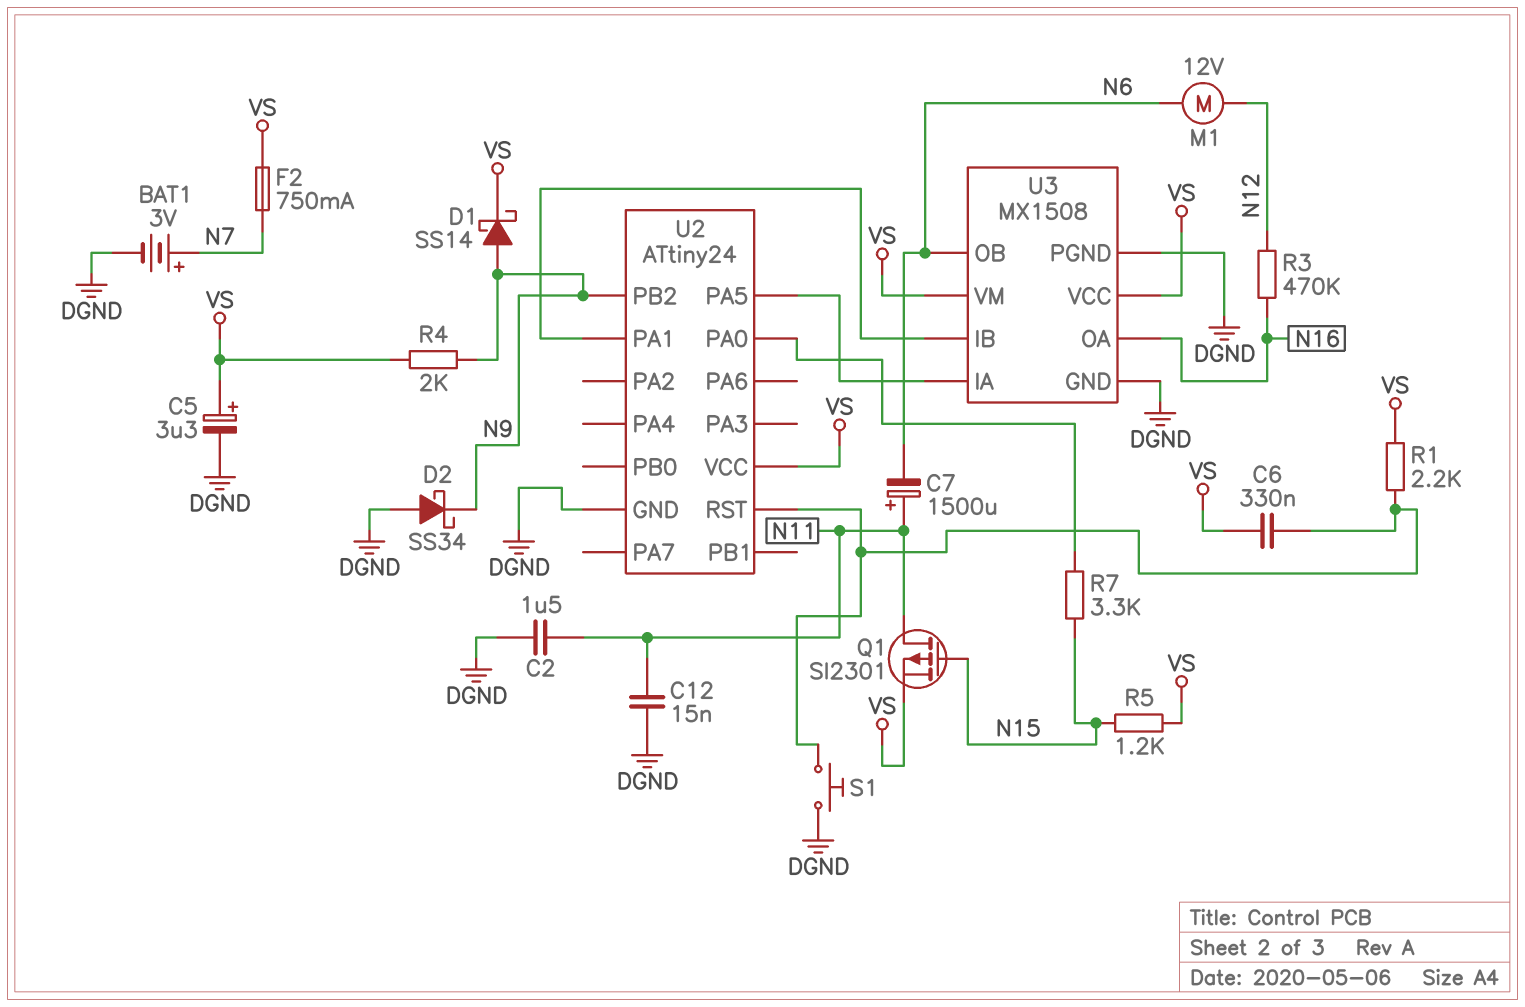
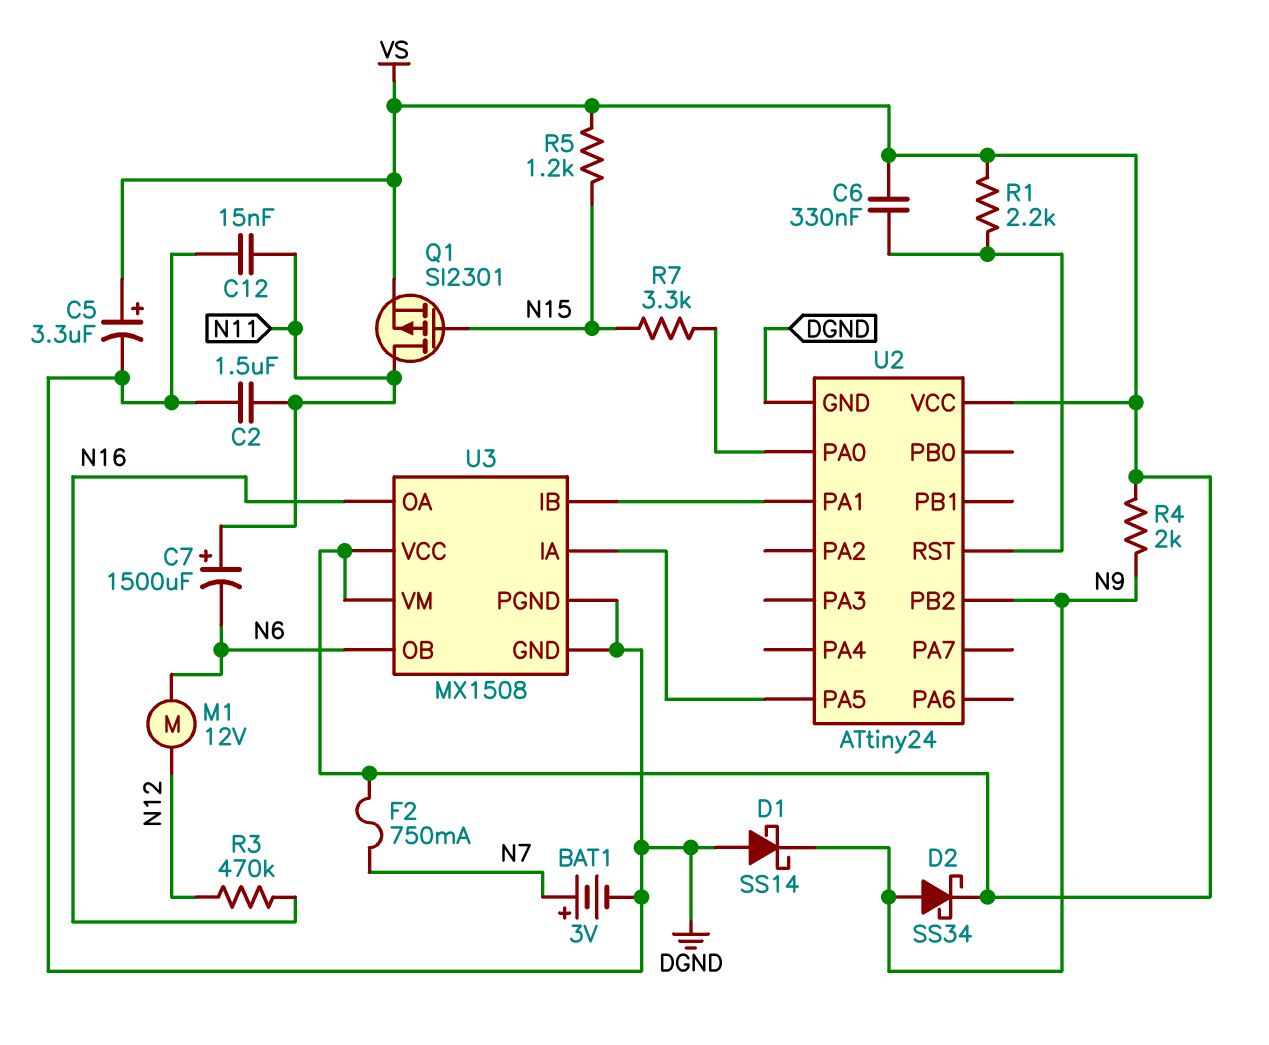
D1: schottky SS14 (A N9, K VS) -> schottky SS14 (A DGND, K N9)
D2: schottky SS34 (A DGND, K N9) -> schottky SS34 (A N9, K VS)
S1: button (DGND, U2/RST) -> none

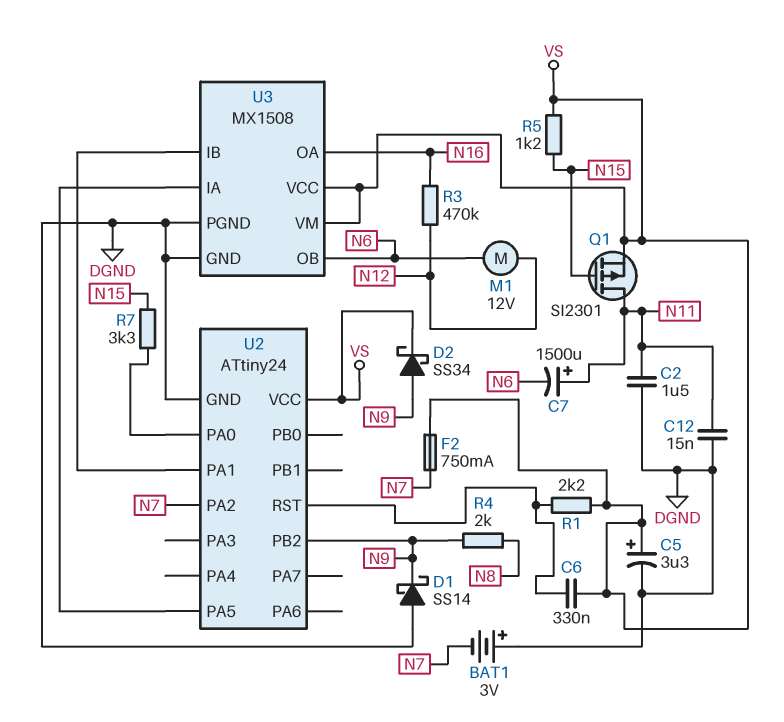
BAT1: 3V (plus N7, minus DGND) -> 3V (plus DGND, minus N7)
R4: 2k (N9, VS) -> 2k (N8, N9)
U2 pin PA2: none -> N7

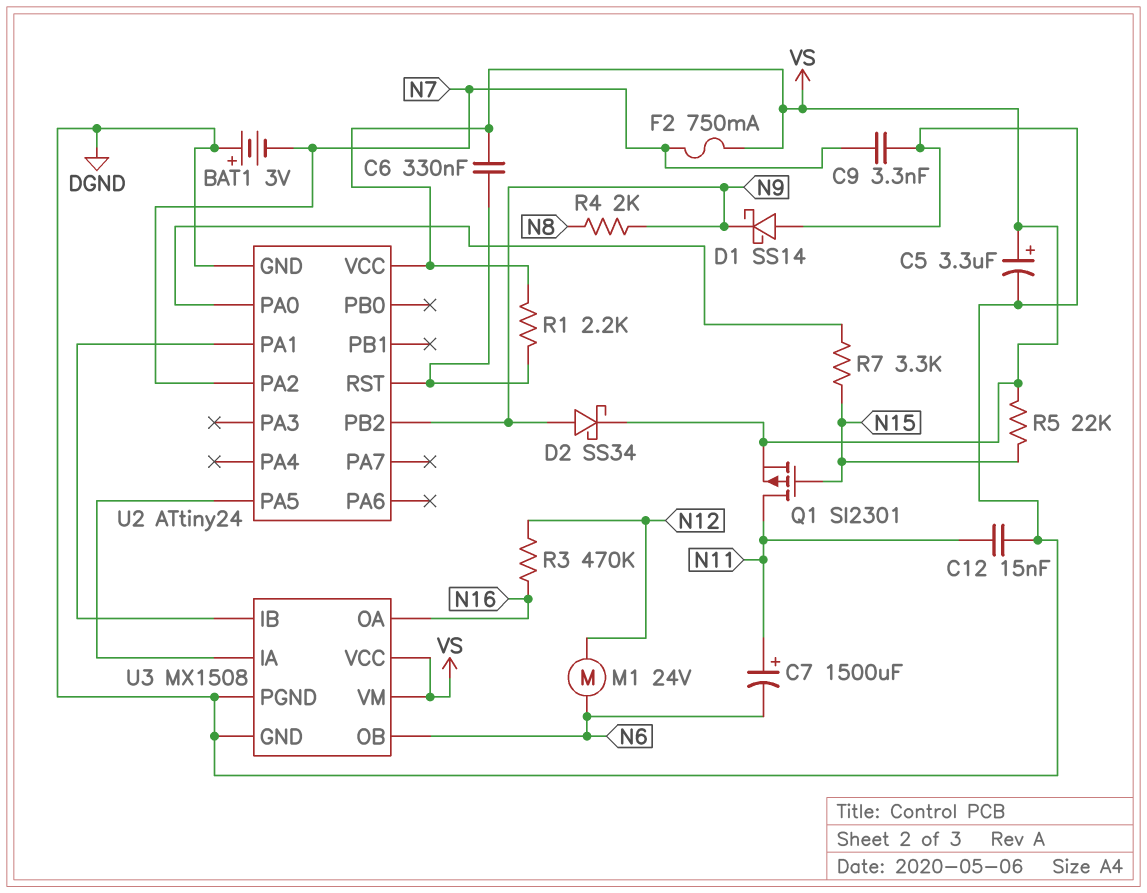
C2: 1.5uF (DGND, N11) -> none
C9: none -> 3.3nF (DGND, N7)
M1: motor 12V (N6, N12) -> motor 24V (N6, N12)
R5: 1.2k (N15, VS) -> 22k (N15, VS)

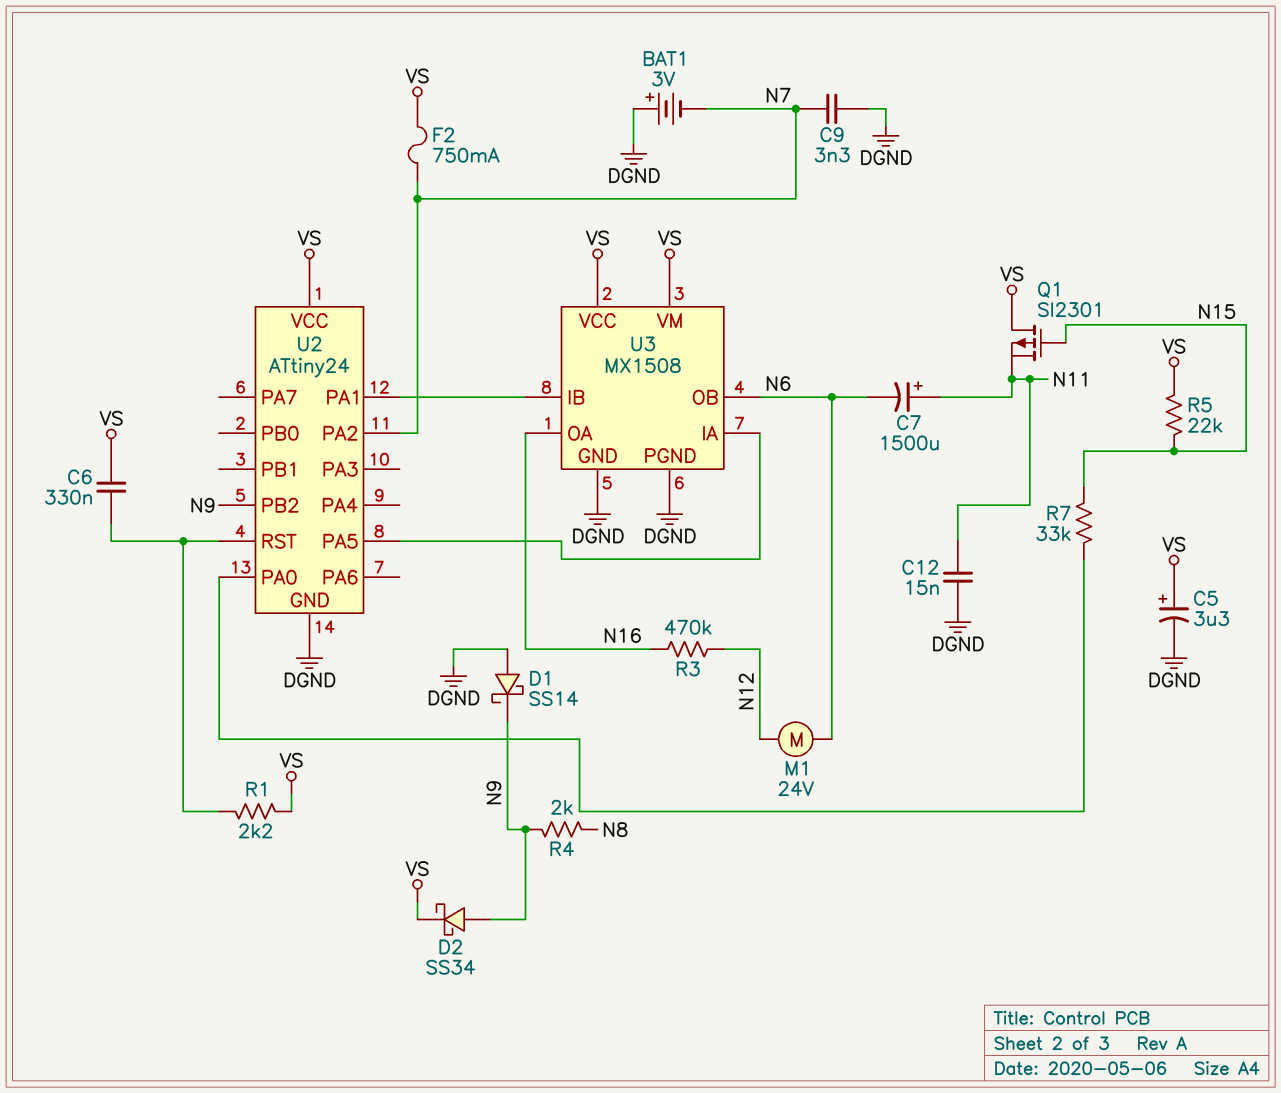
Q1: PMOS SI2301 (G N15, D N11, S VS) -> PMOS SI2301 (G N15, D VS, S N11)
R7: 3.3k (N15, U2/PA0) -> 33k (N15, U2/PA0)

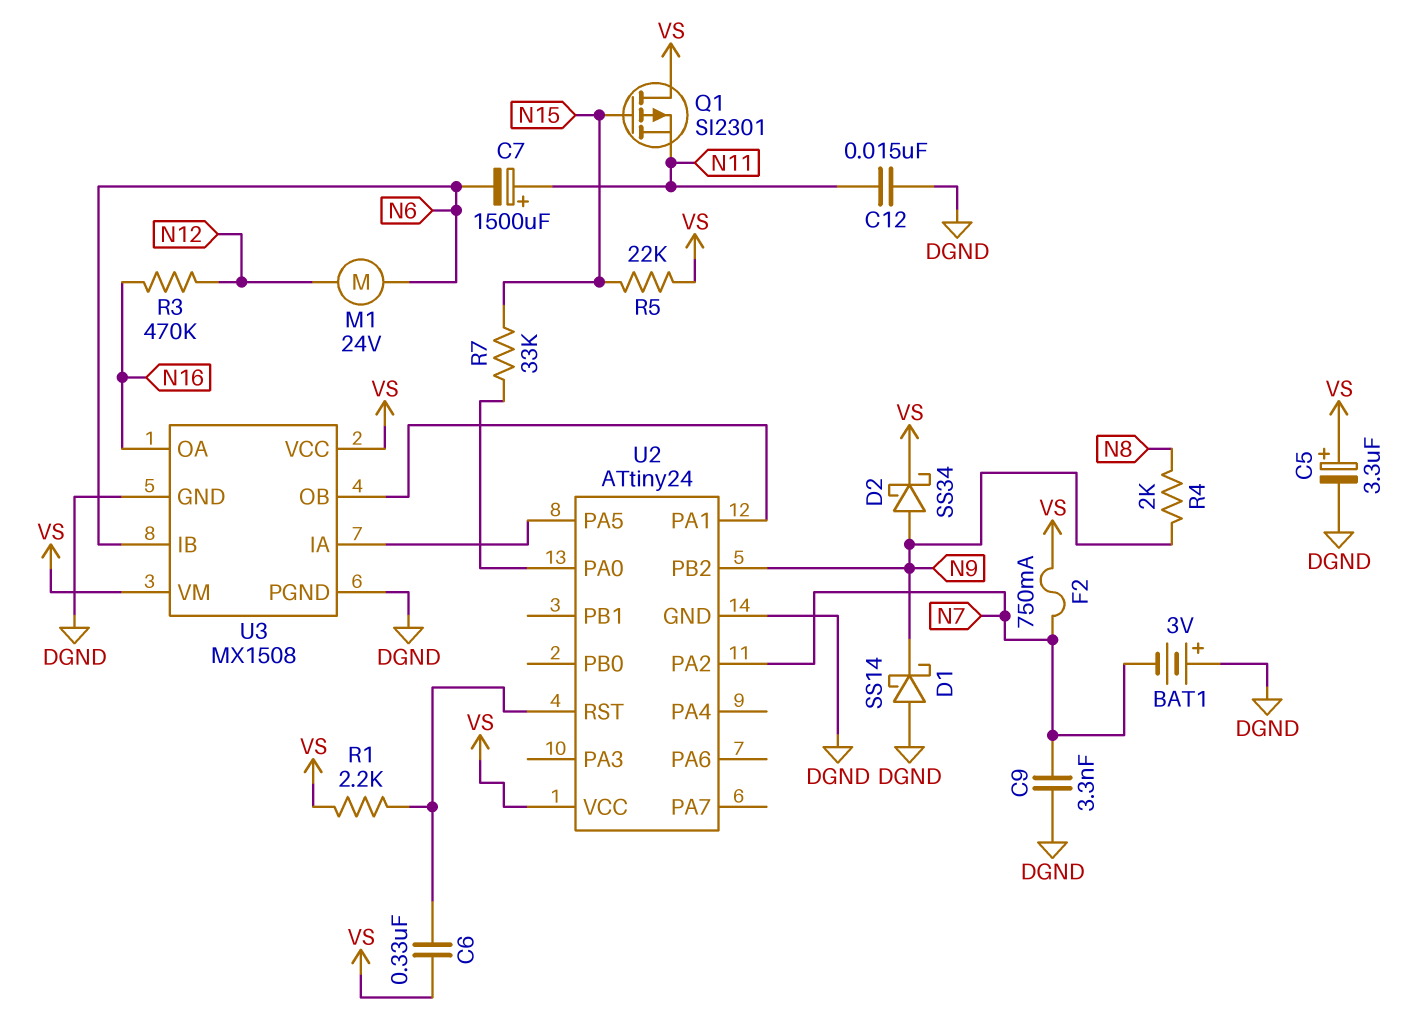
U3 pin IB: U2/PA1 -> N6
U3 pin OB: N6 -> U2/PA1

